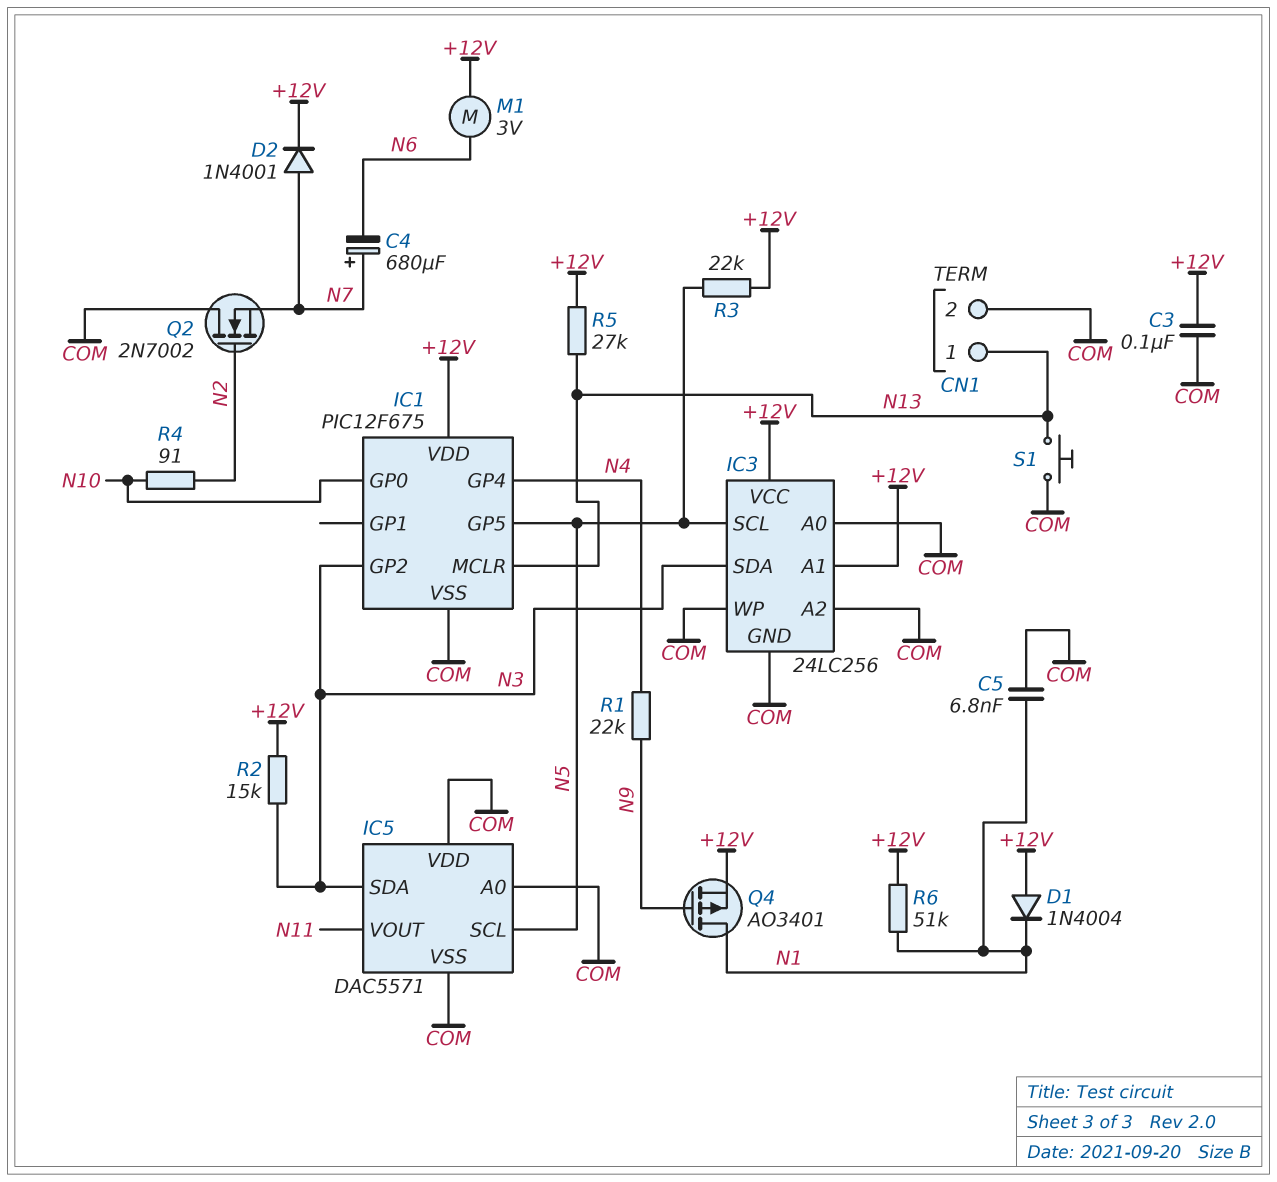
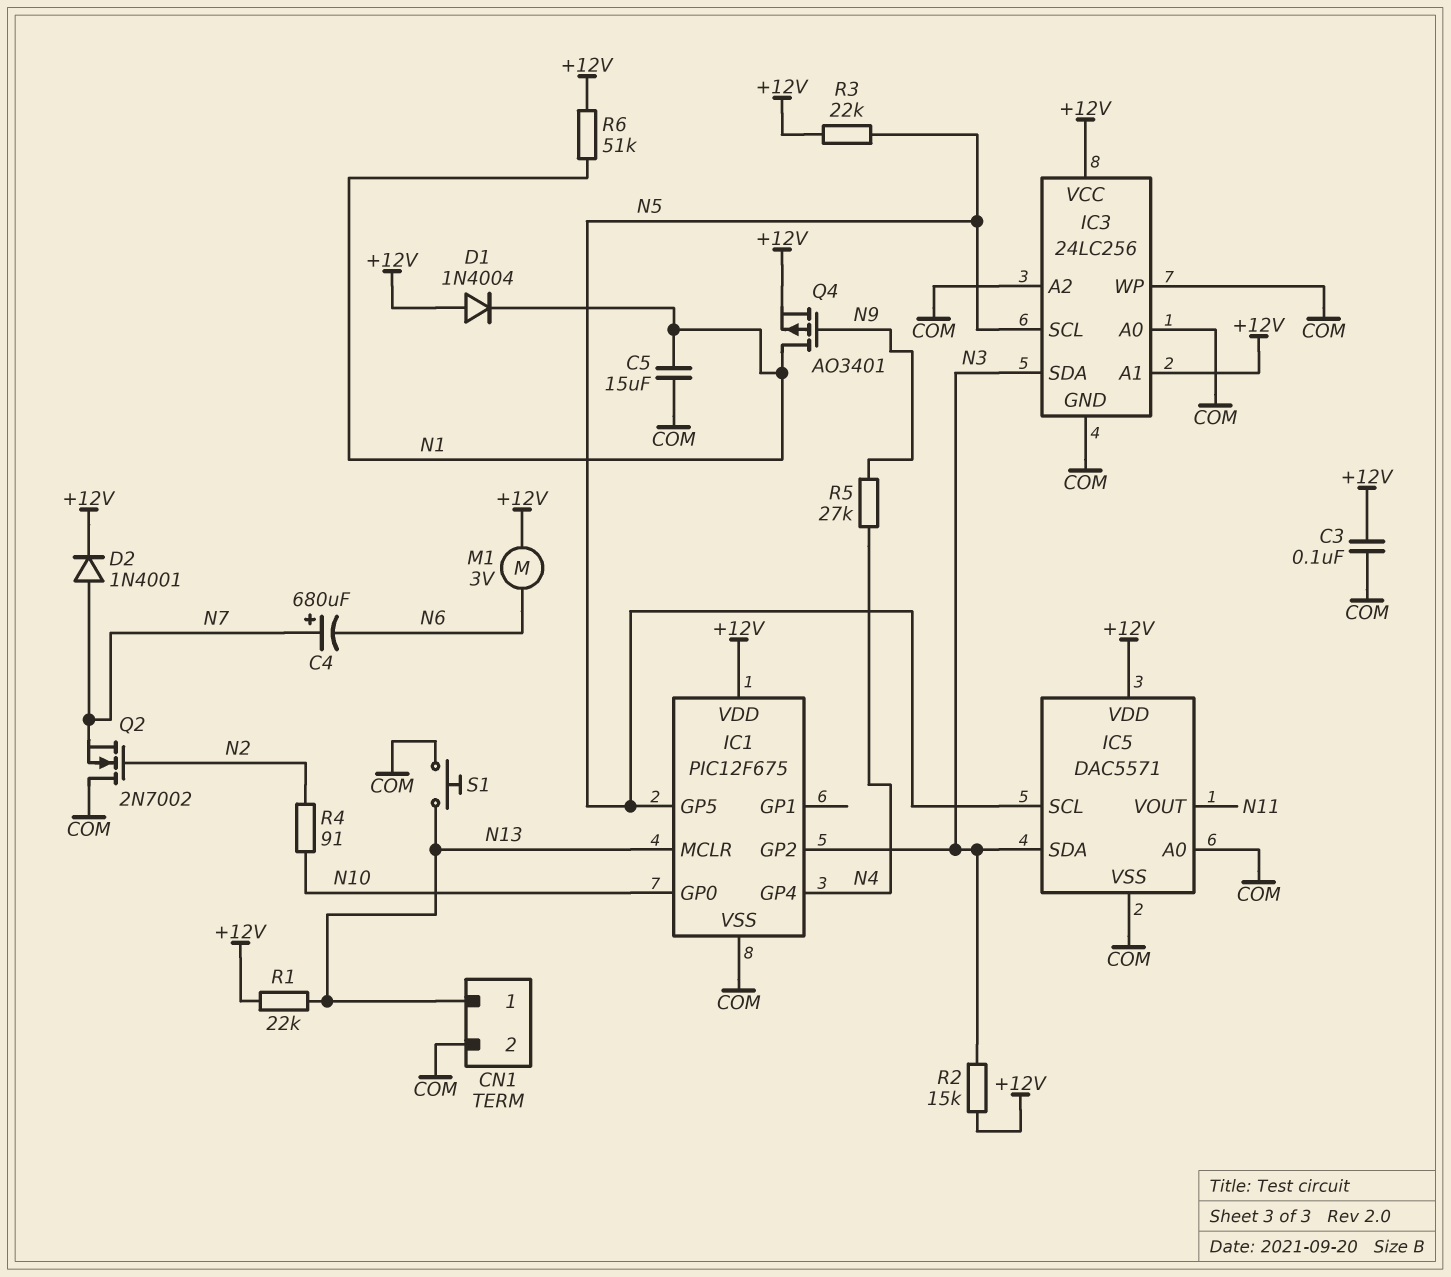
C5: 6.8nF (COM, N1) -> 15uF (COM, N1)
IC5 pin VDD: COM -> +12V
R1: 22k (N4, N9) -> 22k (+12V, N13)
R5: 27k (+12V, N13) -> 27k (N4, N9)

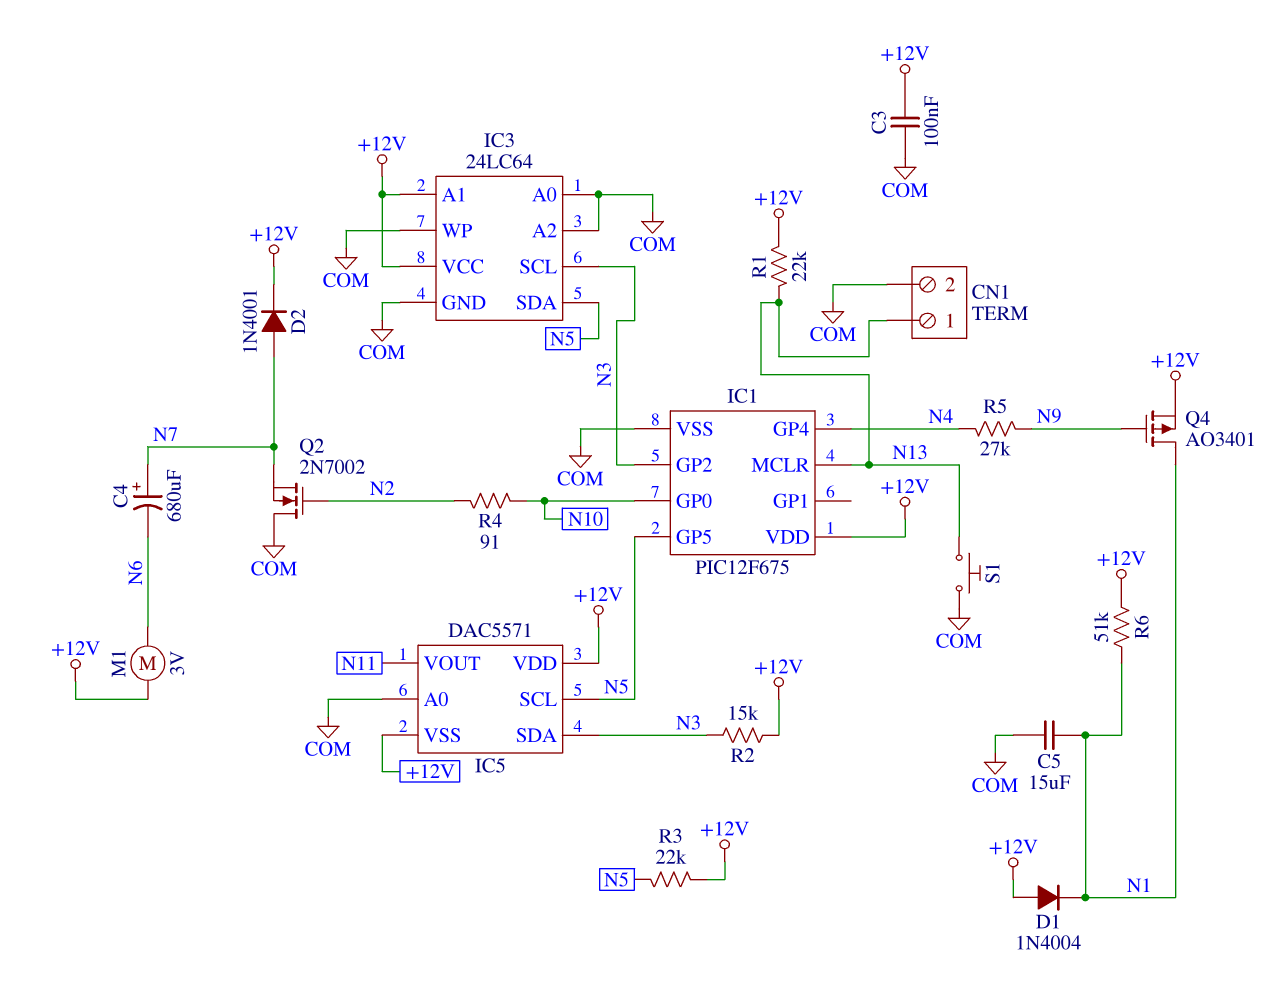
IC3: 24LC256 -> 24LC64
IC3 pin SCL: N5 -> N3
IC3 pin SDA: N3 -> N5
IC5 pin VSS: COM -> +12V

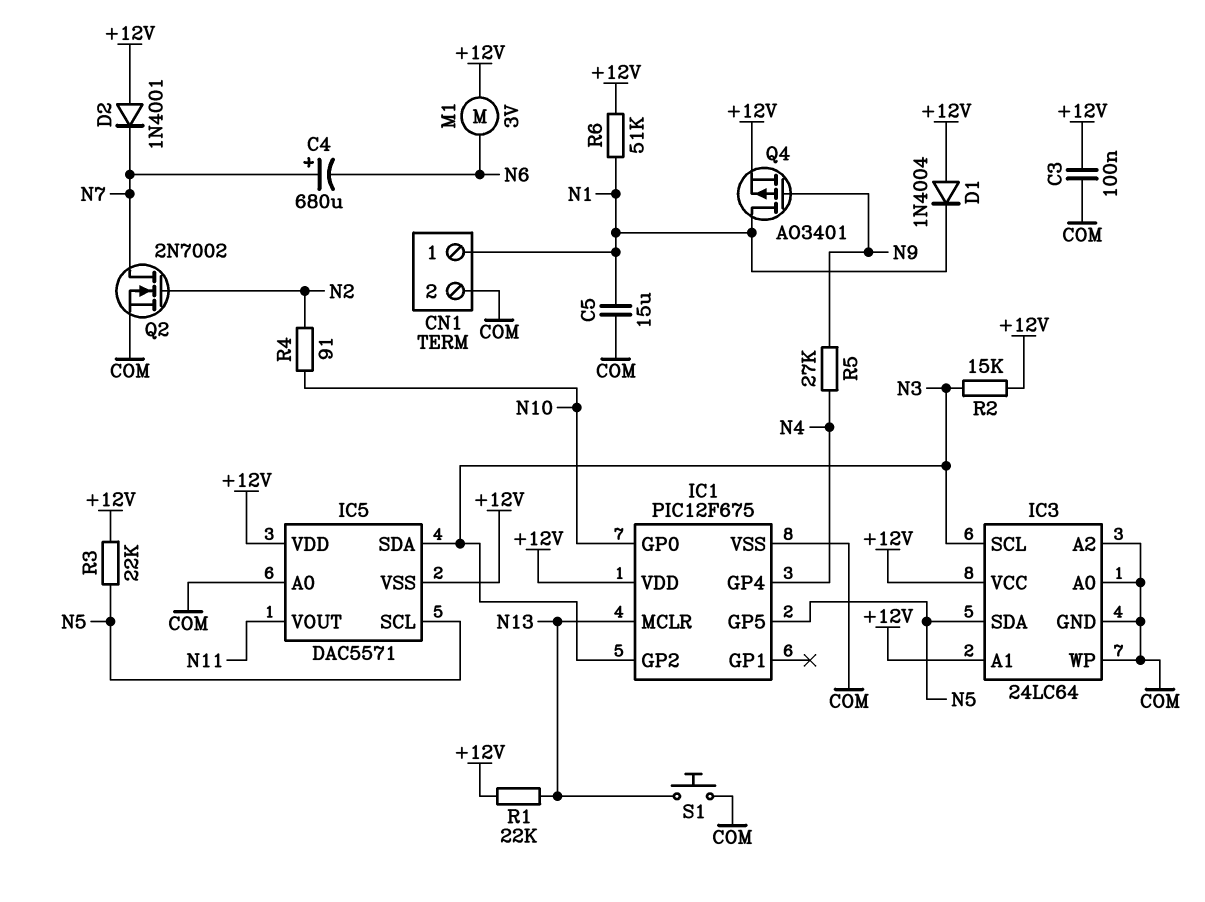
CN1 pin 1: N13 -> N1
D2: diode 1N4001 (A N7, K +12V) -> diode 1N4001 (A +12V, K N7)
Q2: NMOS 2N7002 (G N2, D COM, S N7) -> NMOS 2N7002 (G N2, D N7, S COM)

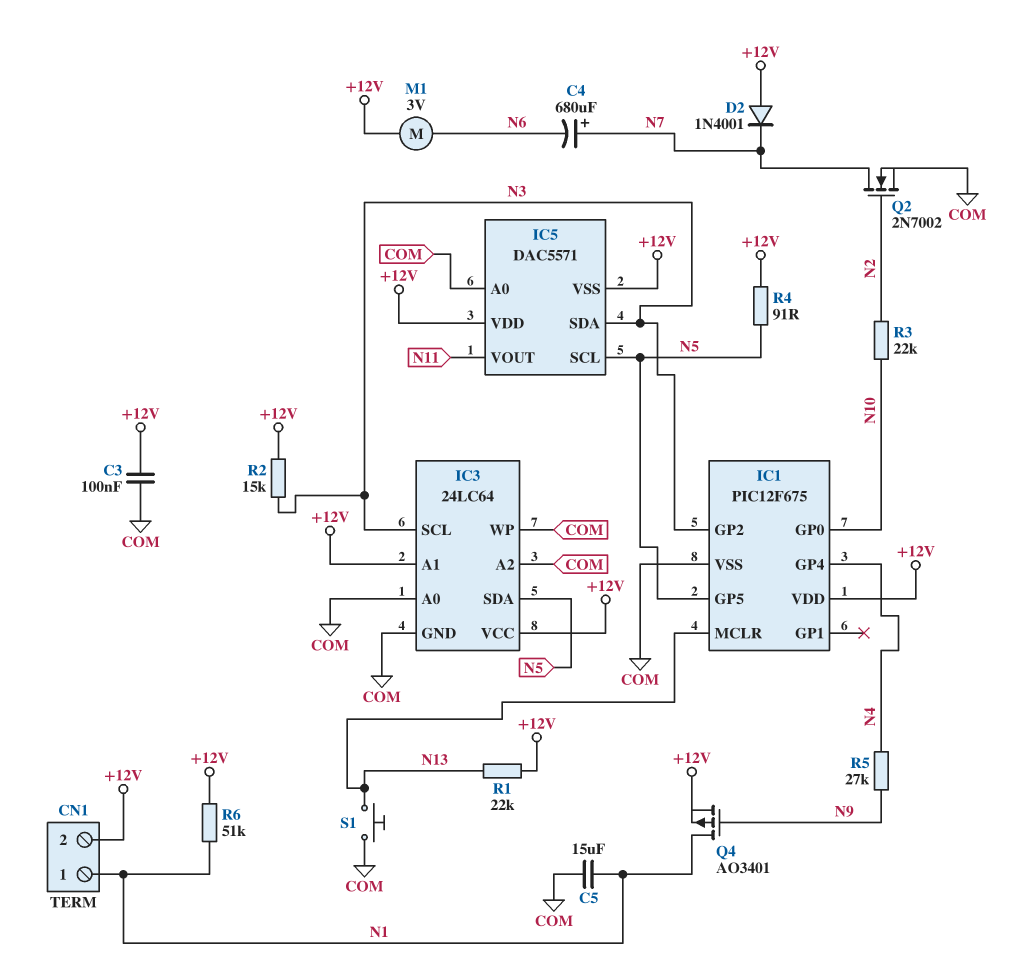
CN1 pin 2: COM -> +12V
D1: diode 1N4004 (A +12V, K N1) -> none
R3: 22k (+12V, N5) -> 22k (N2, N10)
R4: 91 (N2, N10) -> 91 (+12V, N5)

